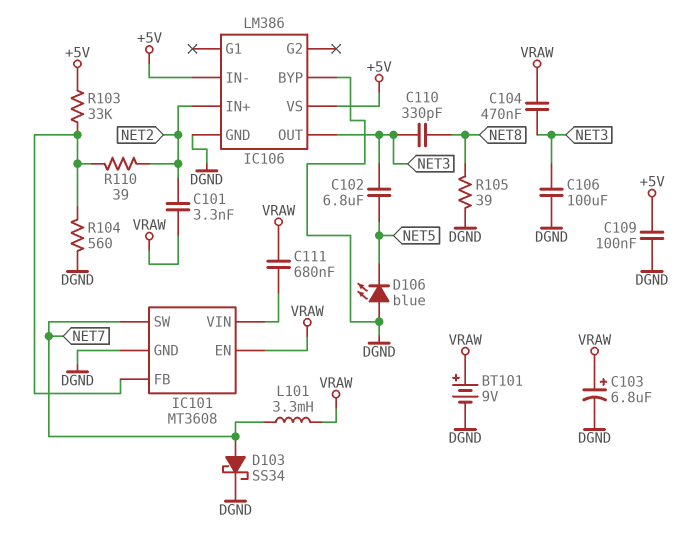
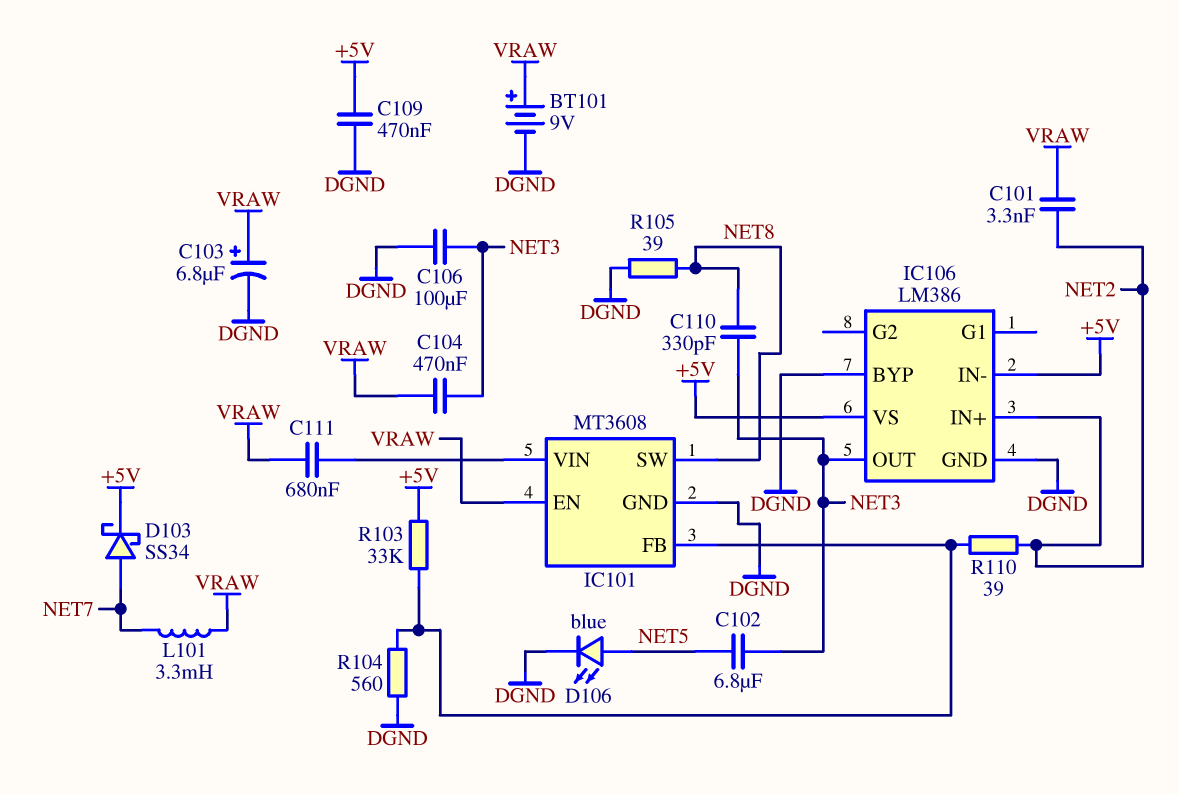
C109: 100nF (+5V, DGND) -> 470nF (+5V, DGND)
D103: schottky SS34 (A NET7, K DGND) -> schottky SS34 (A NET7, K +5V)
D106: LED blue (A DGND, K NET5) -> LED blue (A NET5, K DGND)
IC101 pin SW: NET7 -> NET8

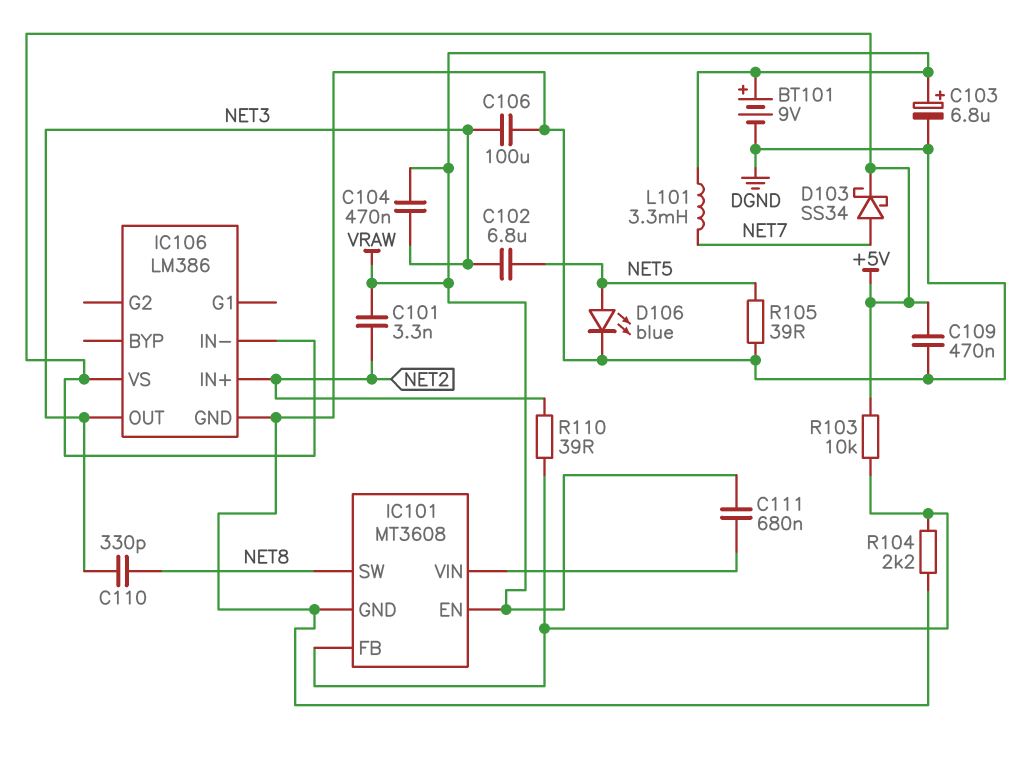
IC106 pin BYP: DGND -> none
R103: 33k (+5V, IC101/FB) -> 10k (+5V, IC101/FB)
R104: 560 (DGND, IC101/FB) -> 2.2k (DGND, IC101/FB)
R105: 39 (DGND, NET8) -> 39 (DGND, NET5)

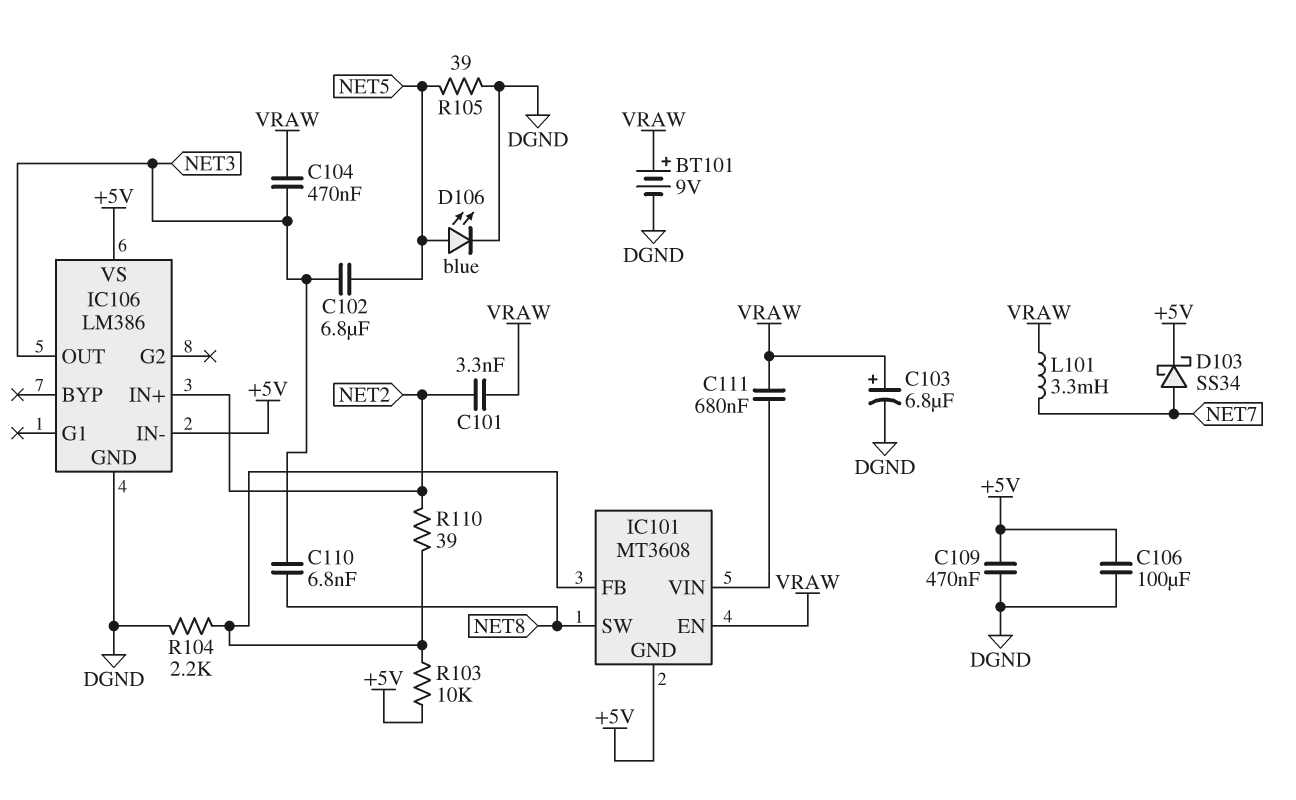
C106: 100uF (DGND, NET3) -> 100uF (+5V, DGND)
C110: 330pF (NET3, NET8) -> 6.8nF (NET3, NET8)
IC101 pin GND: DGND -> +5V

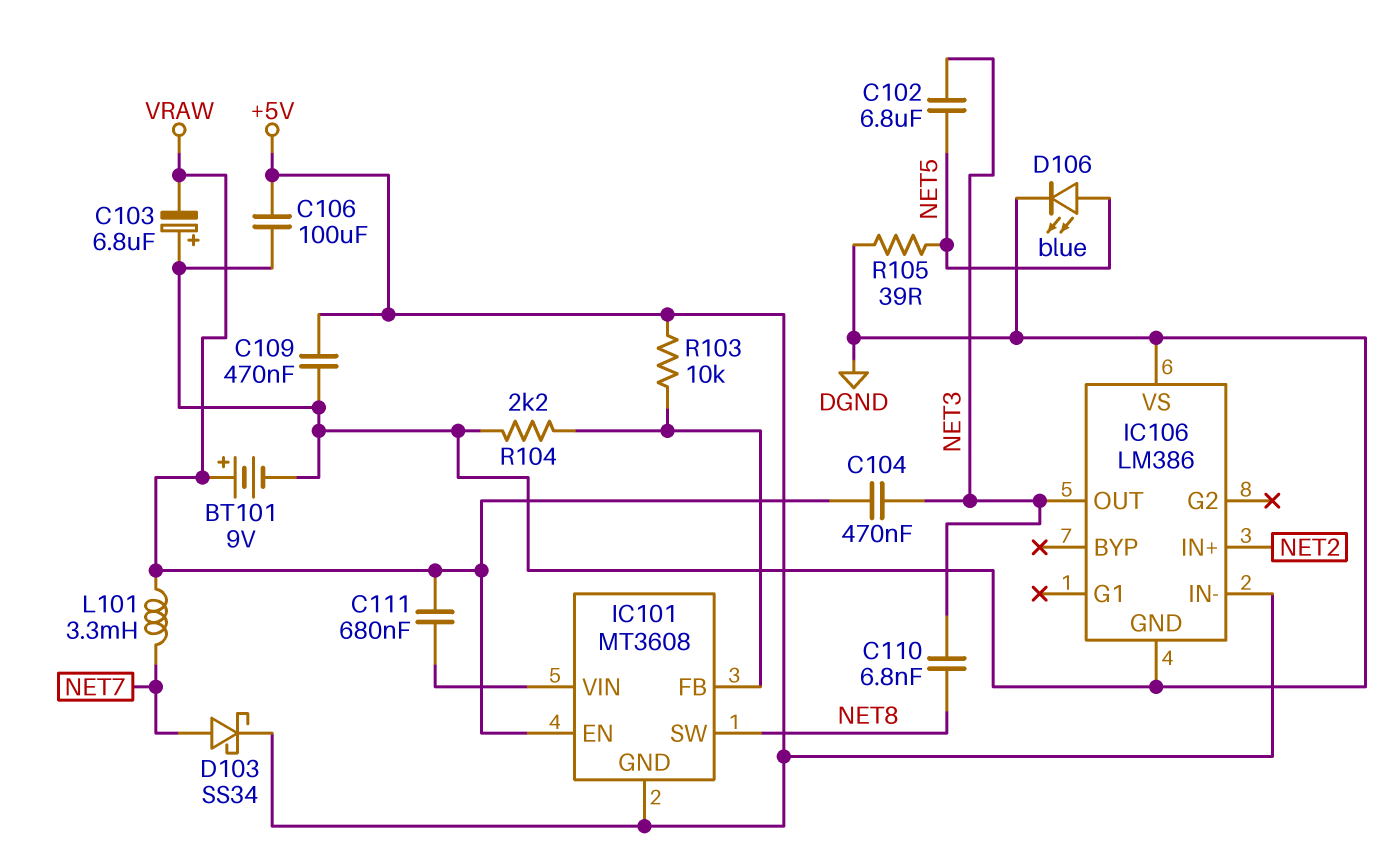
C101: 3.3nF (NET2, VRAW) -> none
C103: 6.8uF (plus VRAW, minus DGND) -> 6.8uF (plus DGND, minus VRAW)
IC106 pin VS: +5V -> DGND
R110: 39 (IC101/FB, NET2) -> none

